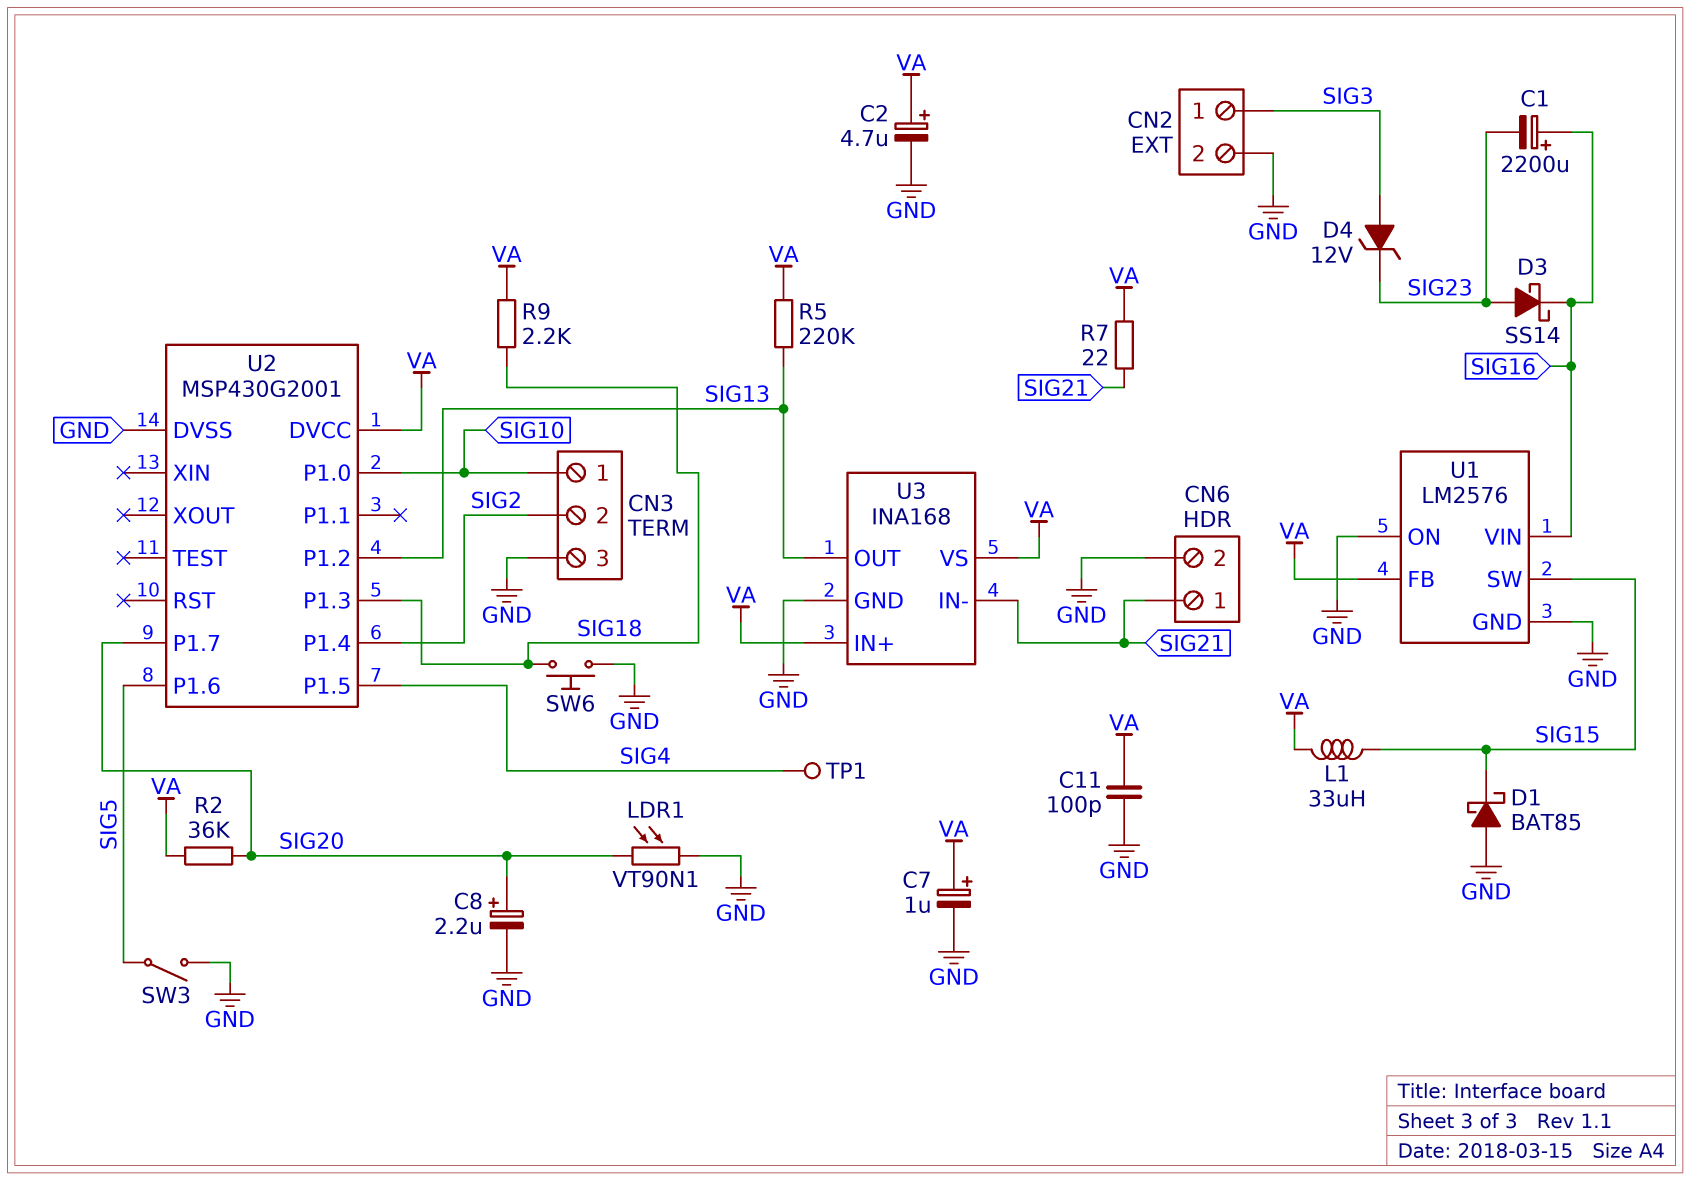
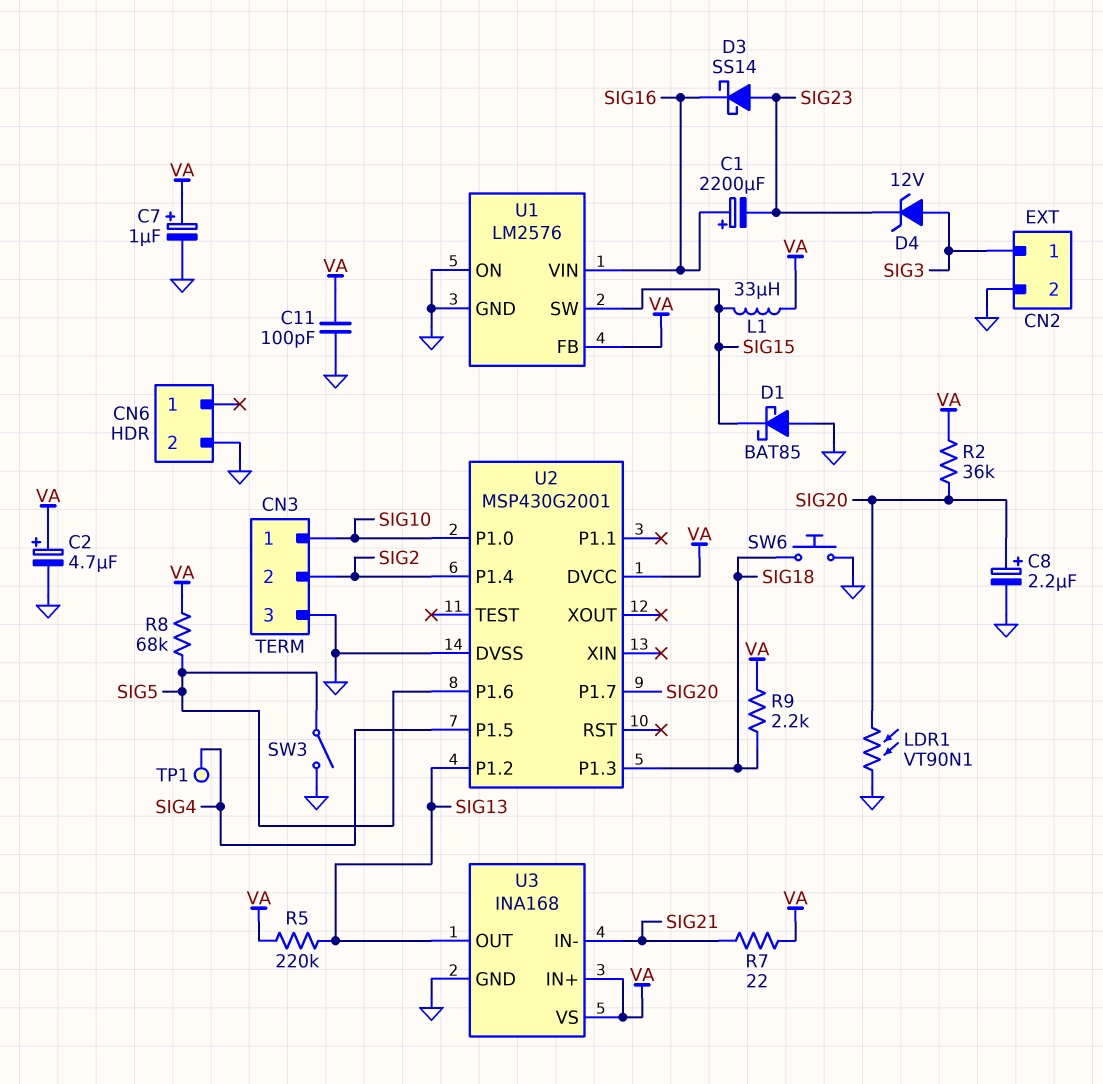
CN6 pin 1: SIG21 -> none
R8: none -> 68k (SIG5, VA)

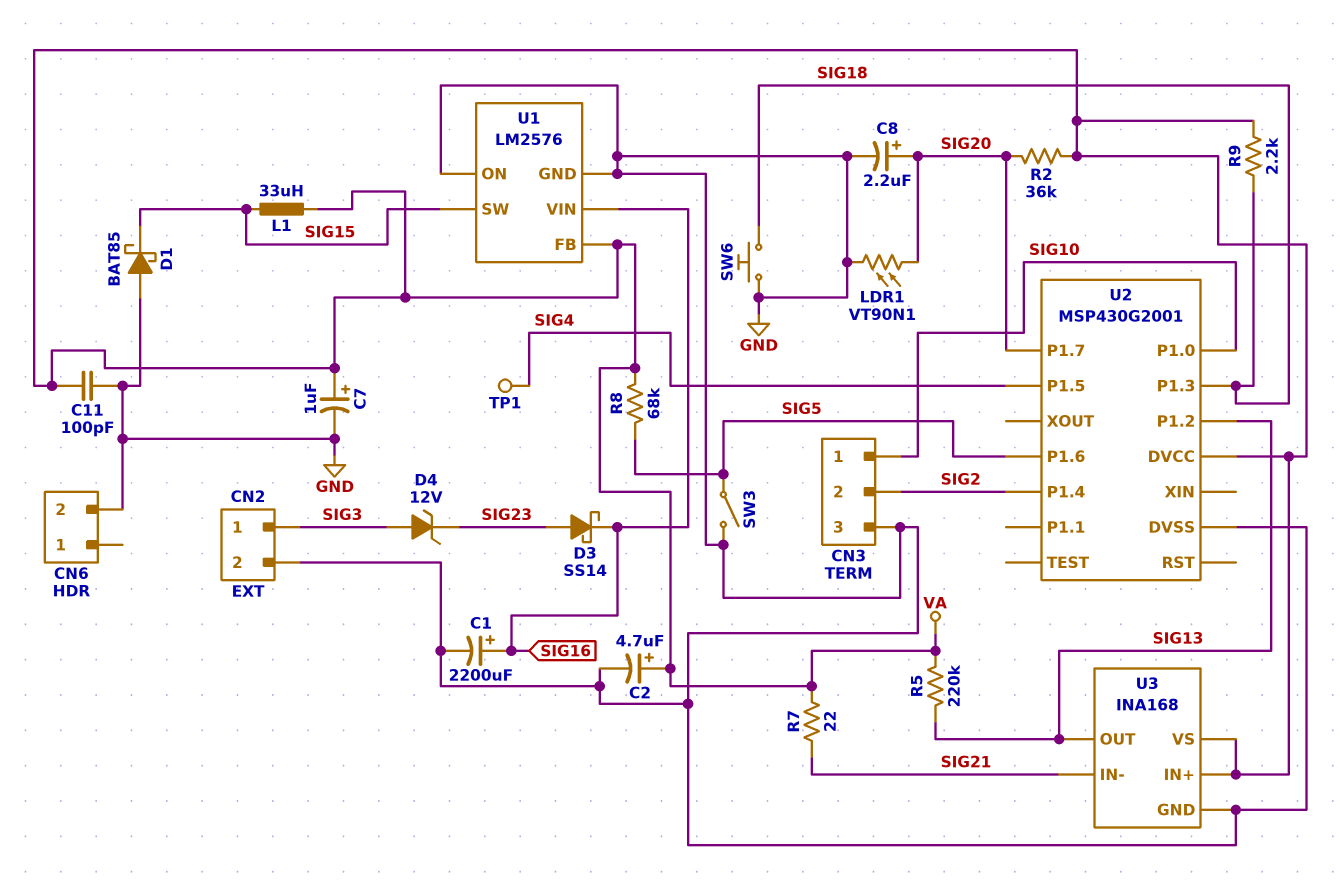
C1: 2200uF (plus SIG16, minus SIG23) -> 2200uF (plus SIG16, minus GND)

